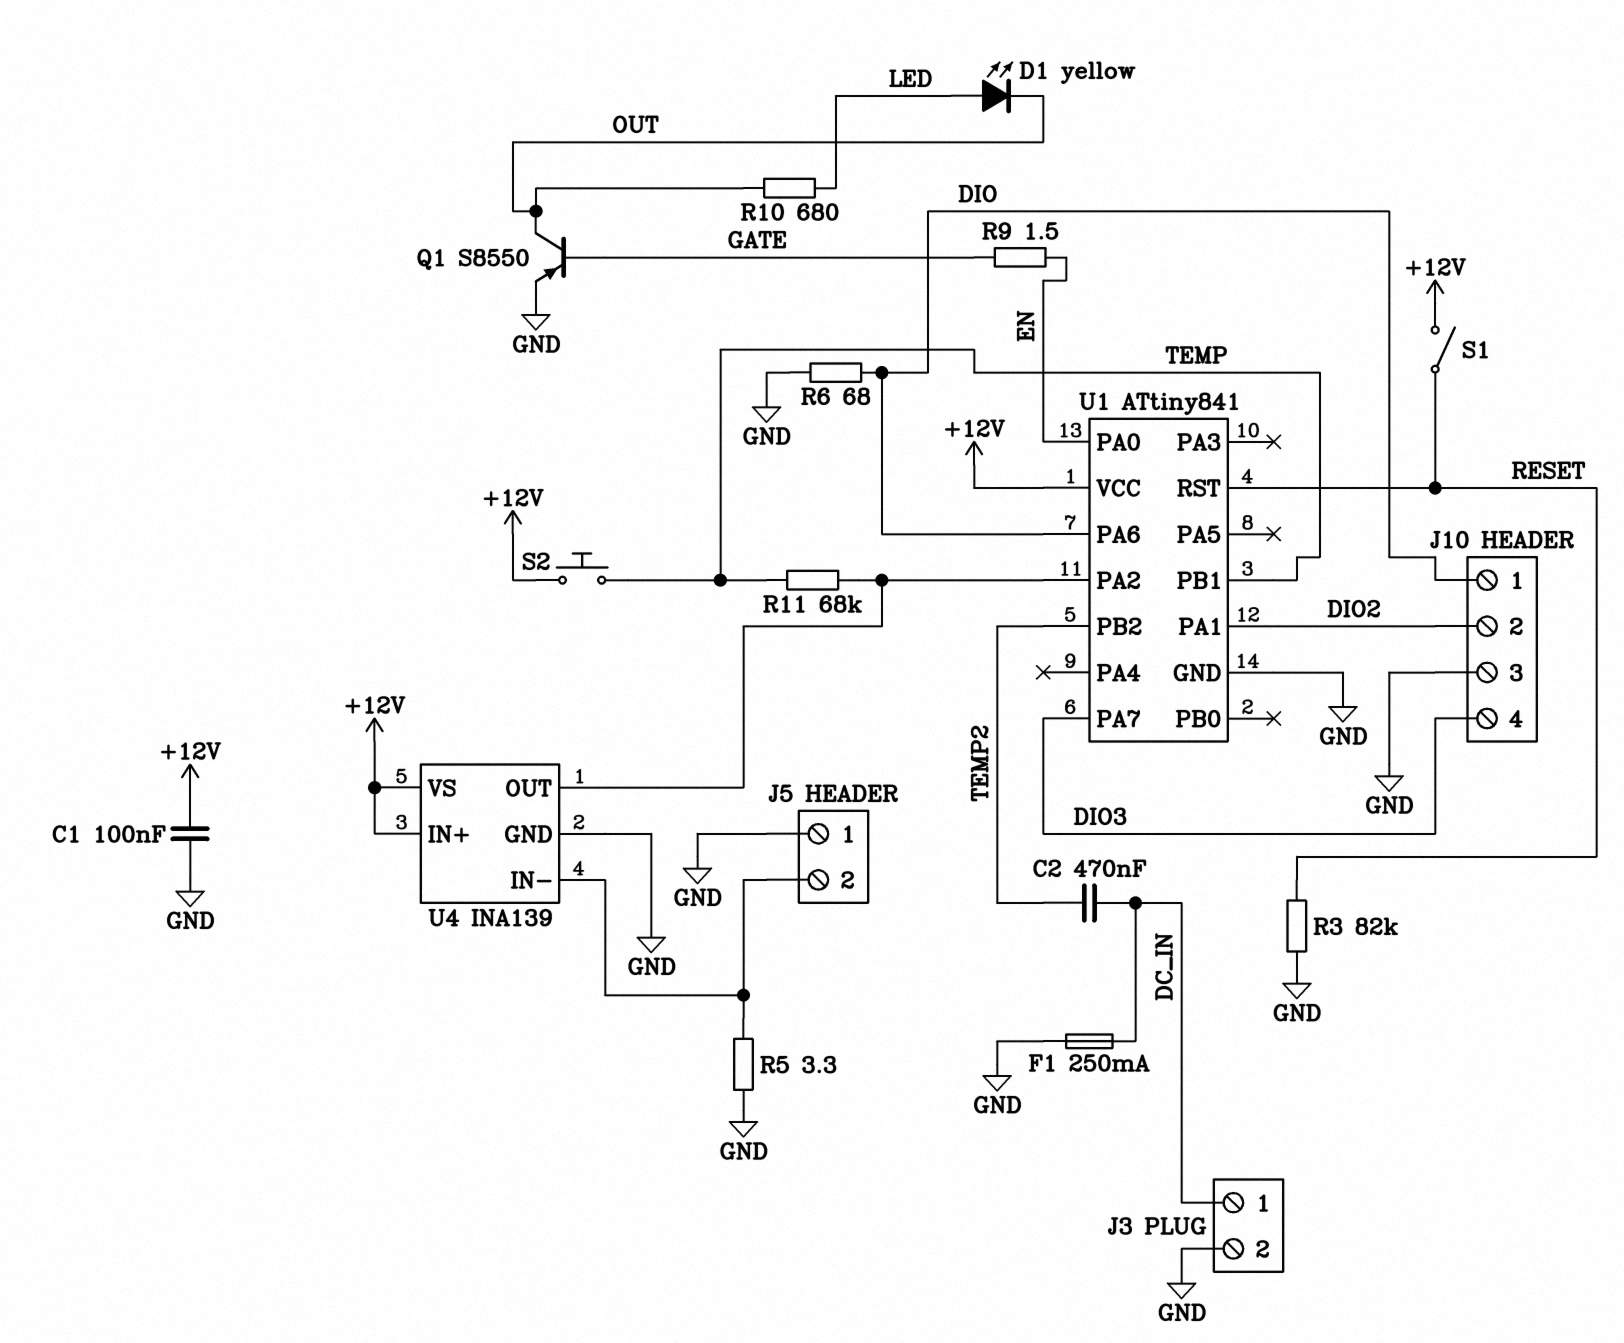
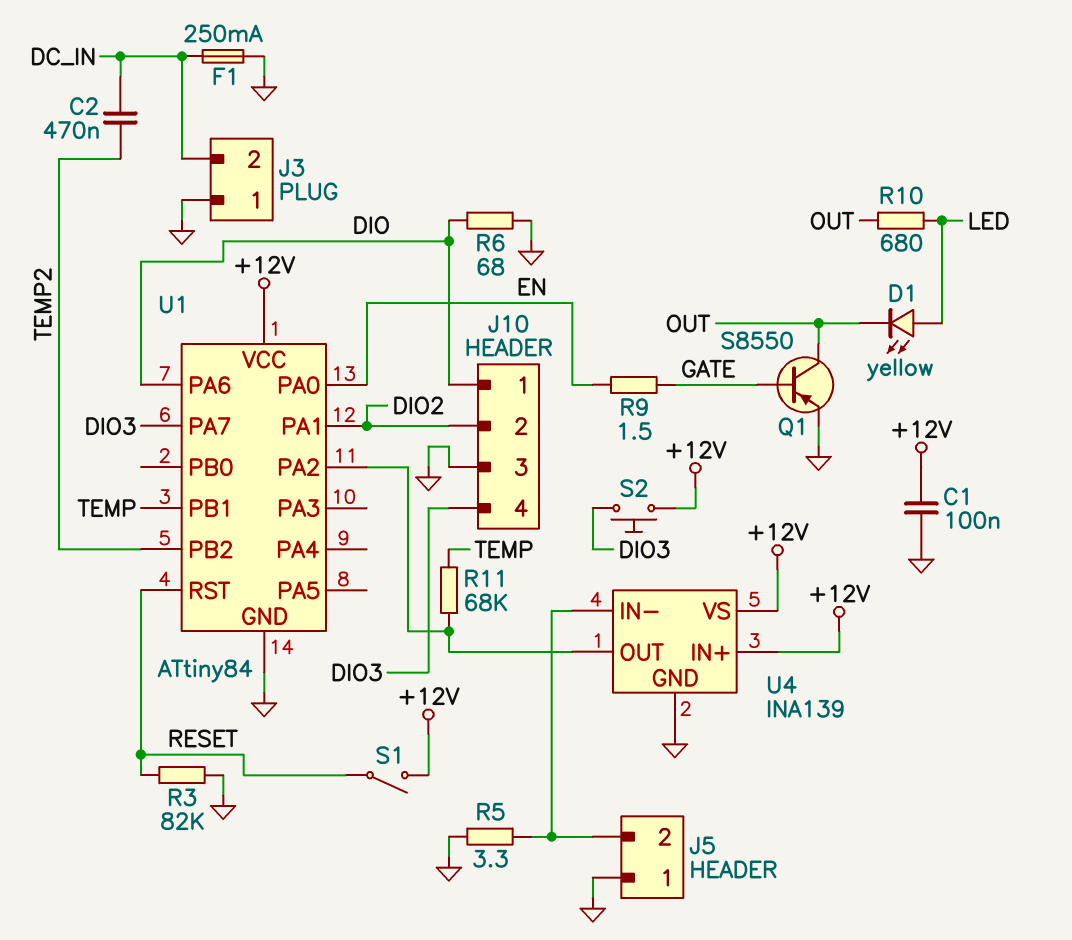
J3 pin 1: DC_IN -> GND
J3 pin 2: GND -> DC_IN
S2: button (+12V, TEMP) -> button (+12V, DIO3)
U1: ATtiny841 -> ATtiny84

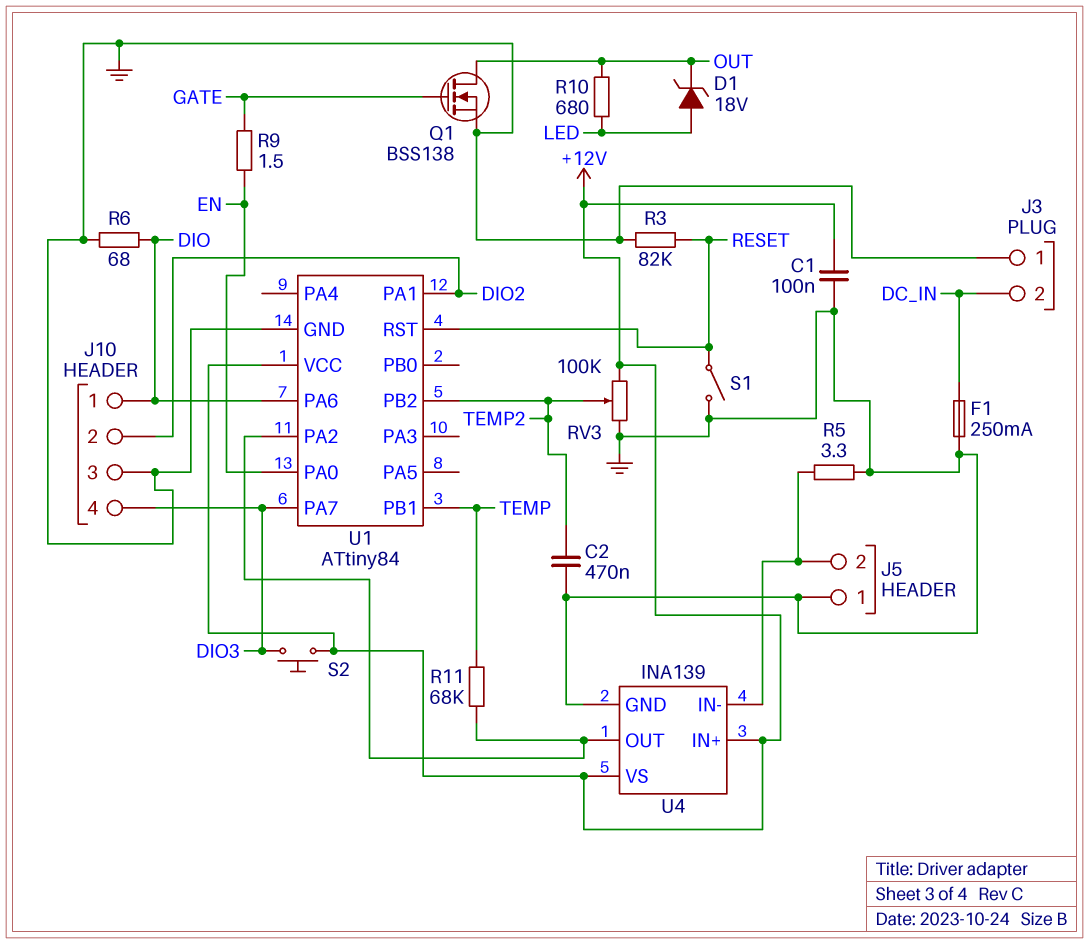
C2: 470nF (DC_IN, TEMP2) -> 470nF (GND, TEMP2)
D1: LED yellow (A LED, K OUT) -> zener 18V (A LED, K OUT)
Q1: PNP S8550 (B GATE, C OUT, E GND) -> NMOS BSS138 (G GATE, D OUT, S GND)
RV3: none -> 100k (+12V, GND, wiper TEMP2)
S1: switch (+12V, RESET) -> switch (GND, RESET)

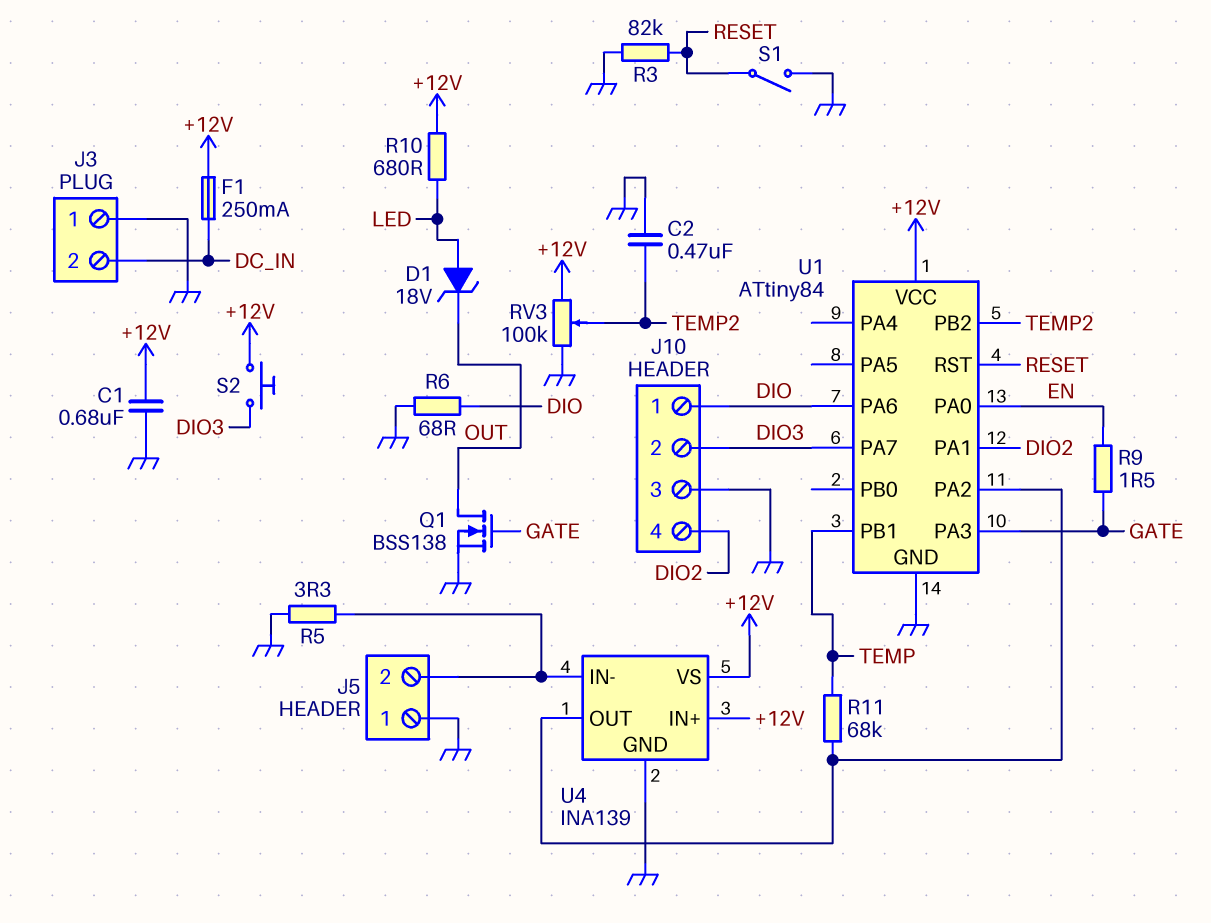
C1: 100nF (+12V, GND) -> 680nF (+12V, GND)
F1: 250mA (DC_IN, GND) -> 250mA (+12V, DC_IN)
J10 pin 2: DIO2 -> DIO3
J10 pin 4: DIO3 -> DIO2
R10: 680 (LED, OUT) -> 680 (+12V, LED)
U1 pin PA3: none -> GATE

